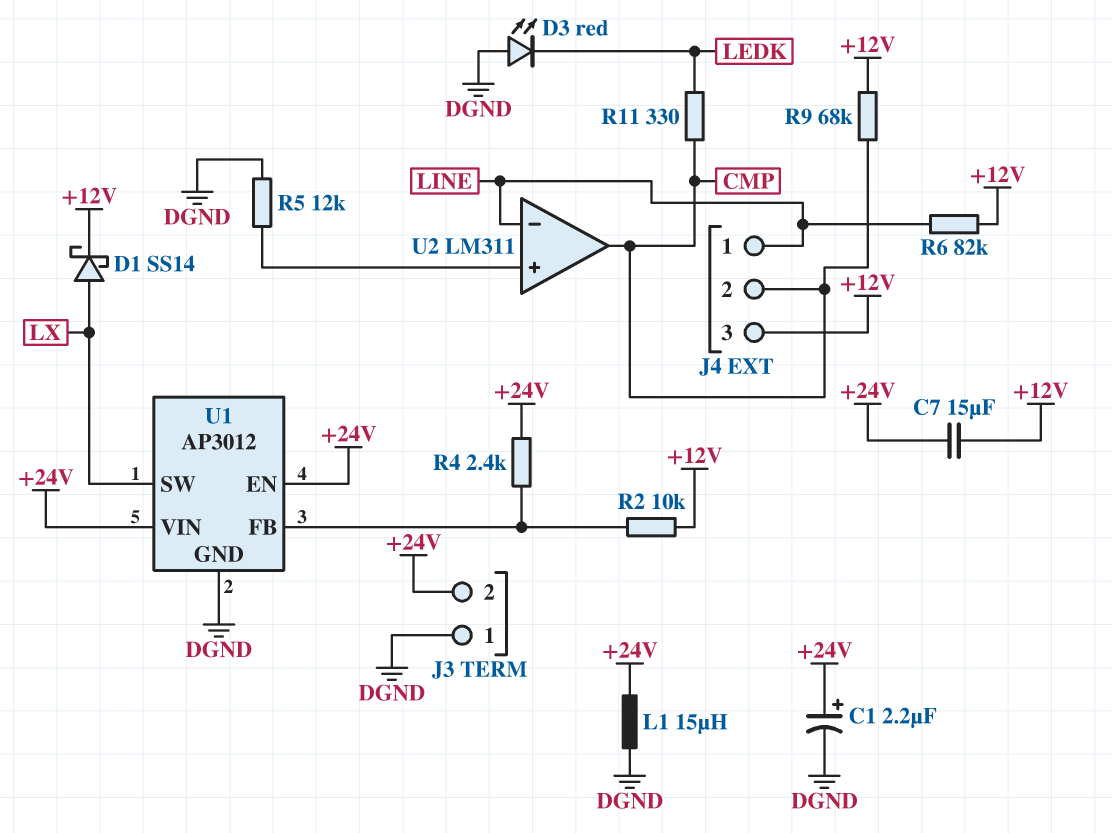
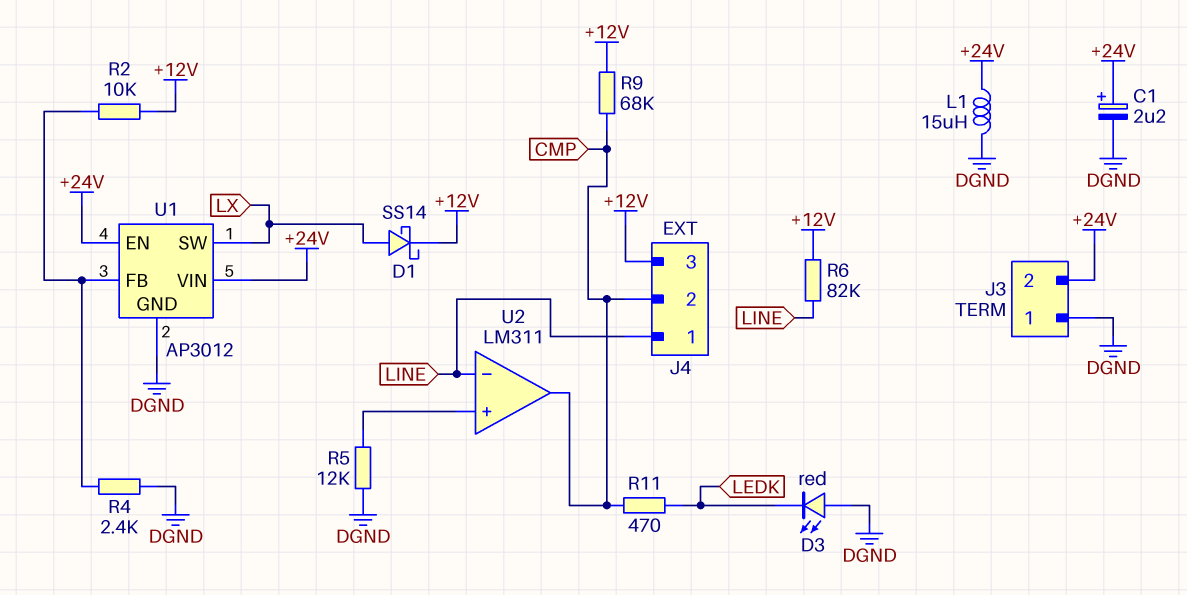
C7: 15uF (+12V, +24V) -> none
R4: 2.4k (+24V, U1/FB) -> 2.4k (DGND, U1/FB)
R11: 330 (CMP, LEDK) -> 470 (CMP, LEDK)

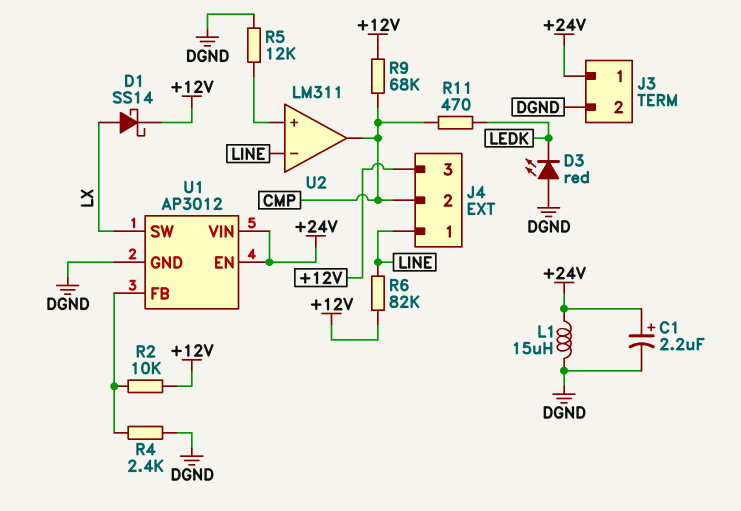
J3 pin 1: DGND -> +24V
J3 pin 2: +24V -> DGND

